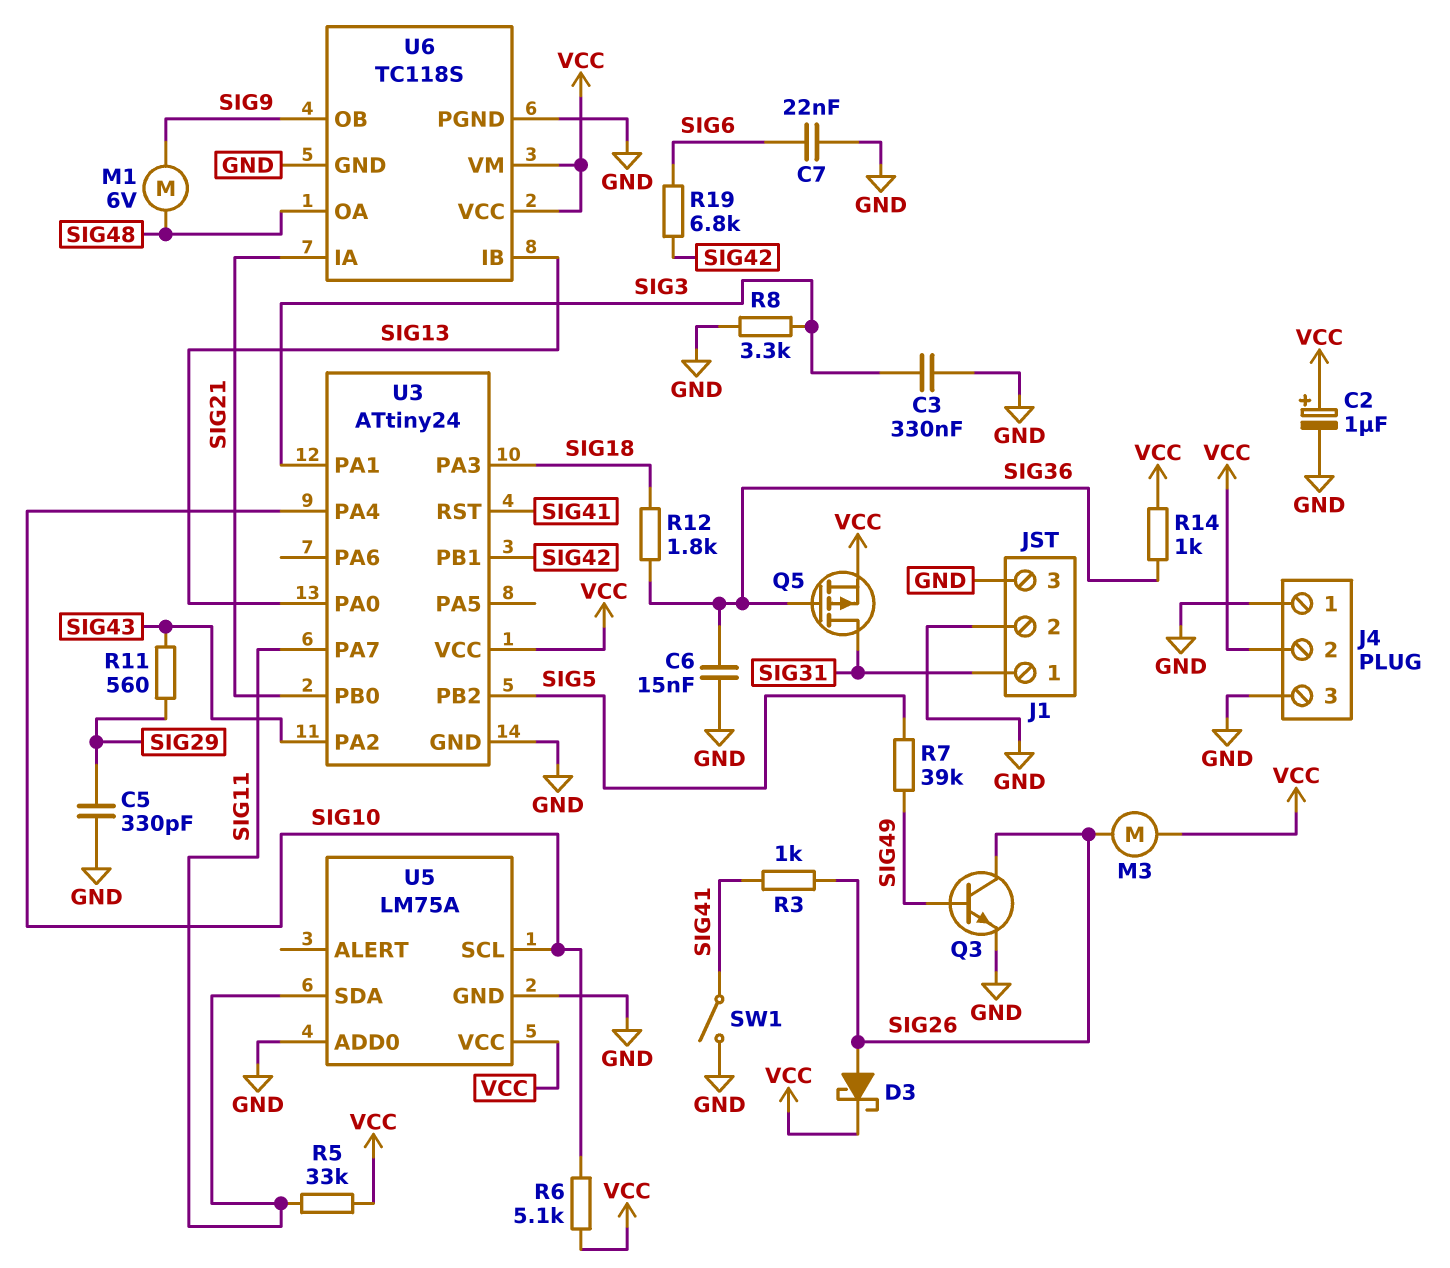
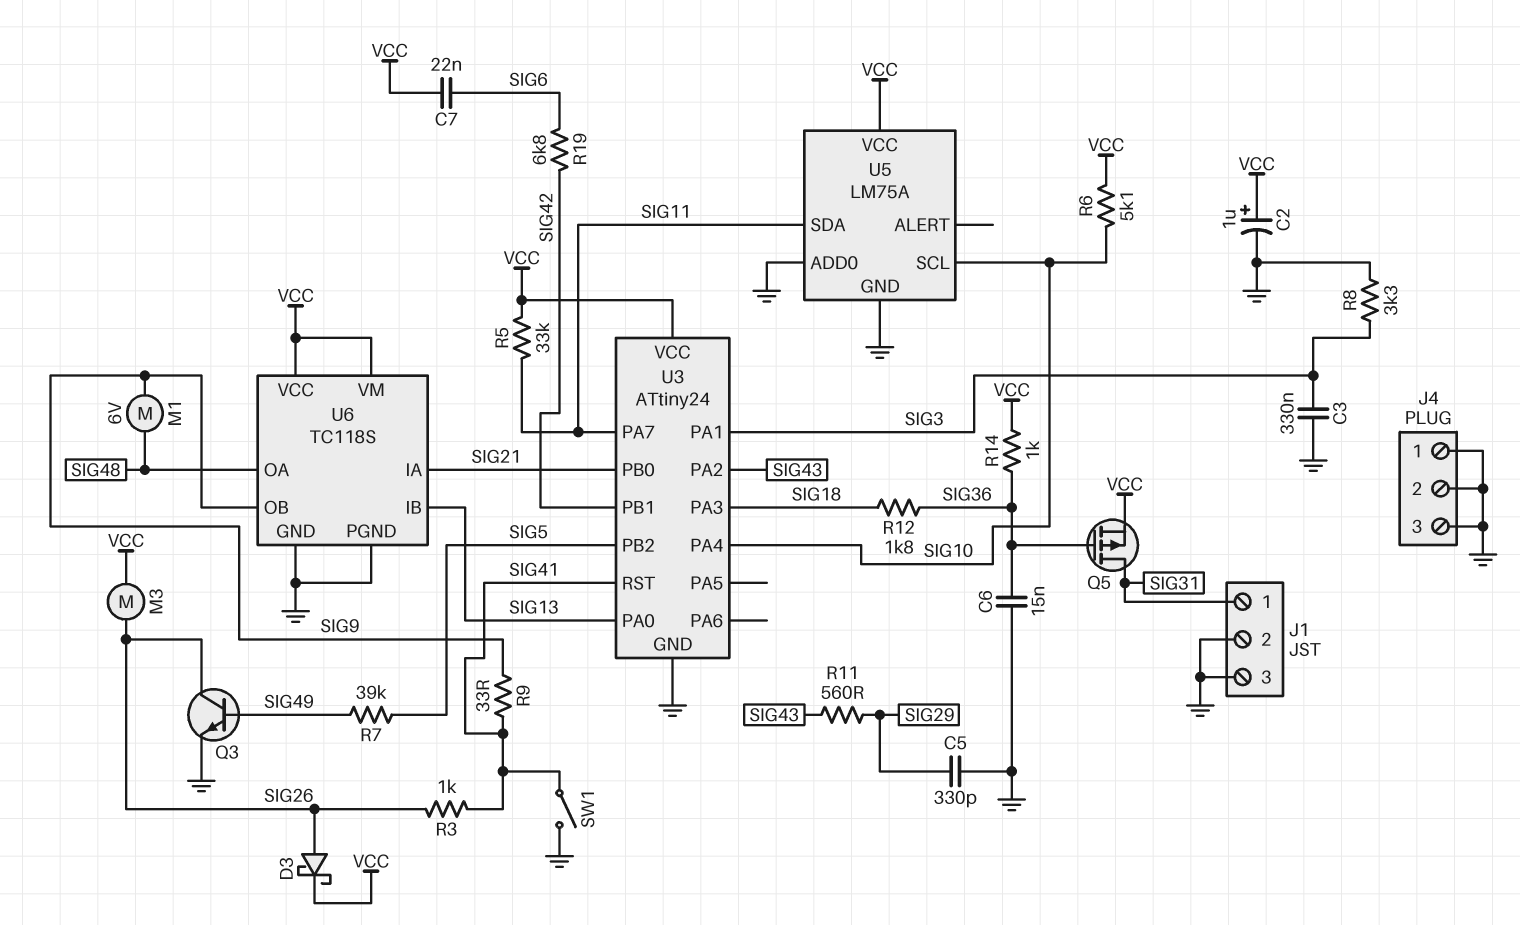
C7: 22nF (GND, SIG6) -> 22nF (SIG6, VCC)
J4 pin 2: VCC -> GND
R9: none -> 33 (SIG9, SIG41)

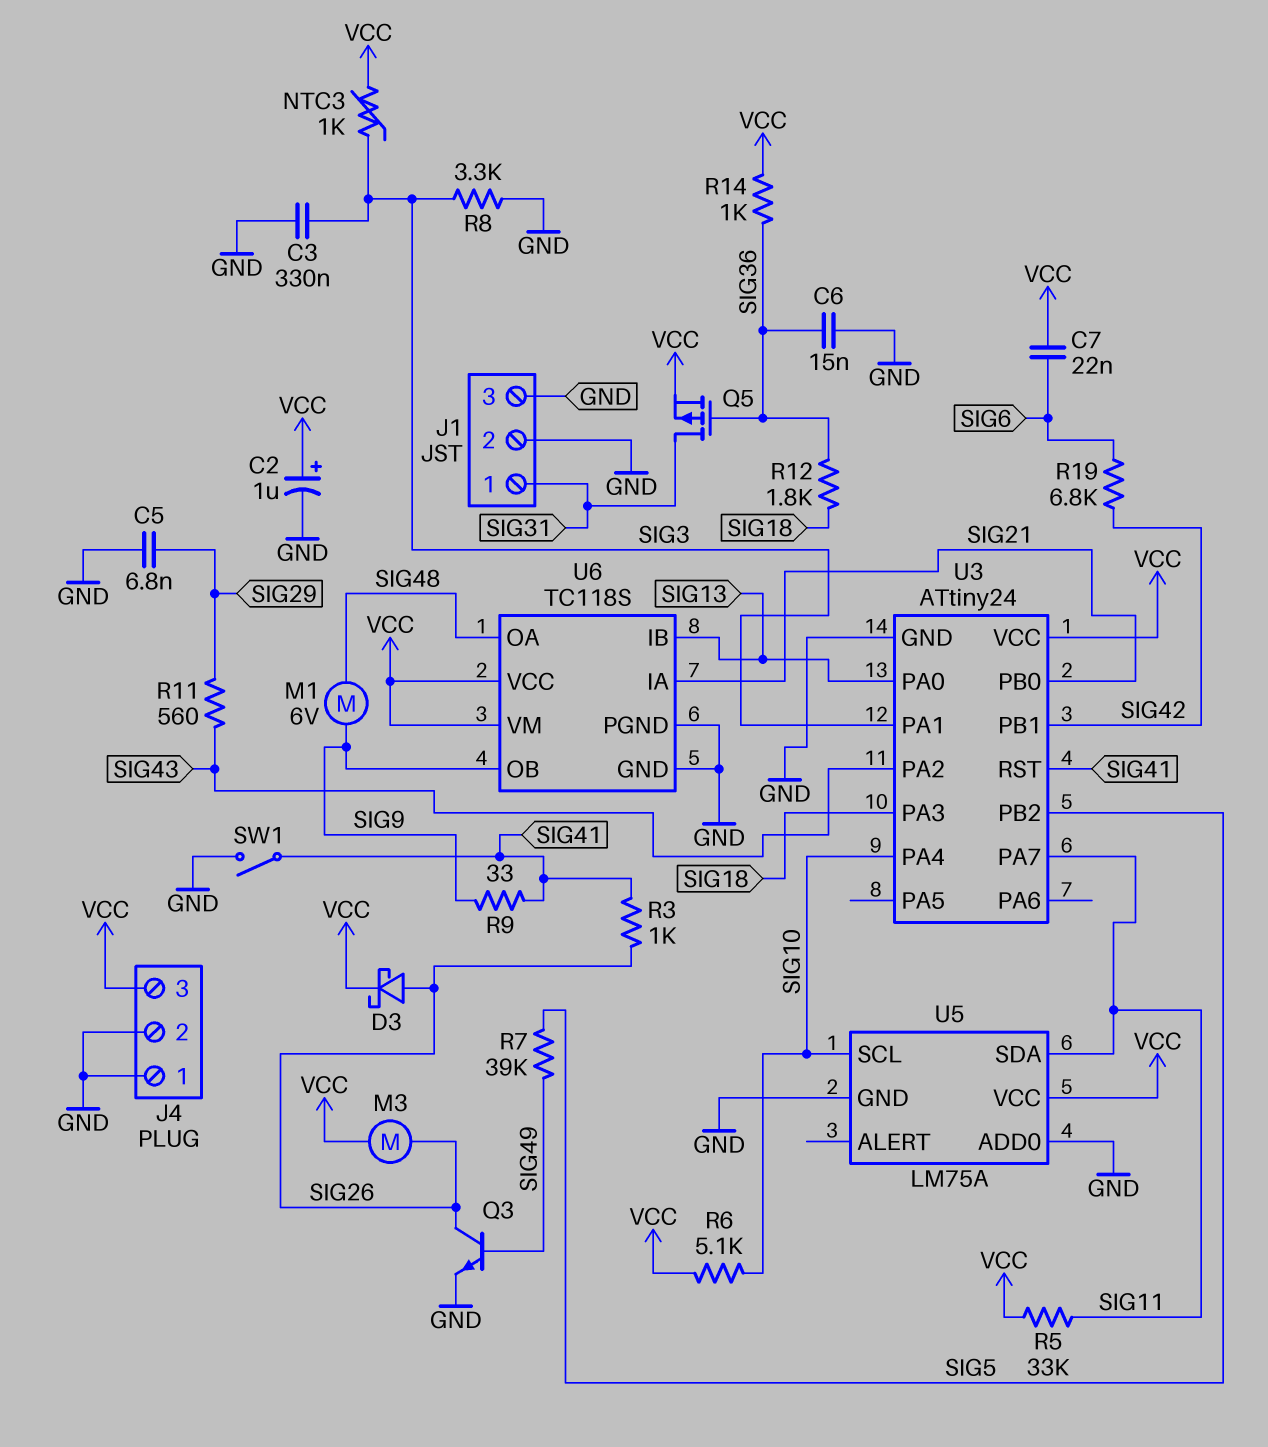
C5: 330pF (GND, SIG29) -> 6.8nF (GND, SIG29)
J4 pin 3: GND -> VCC
NTC3: none -> 1k (SIG3, VCC)

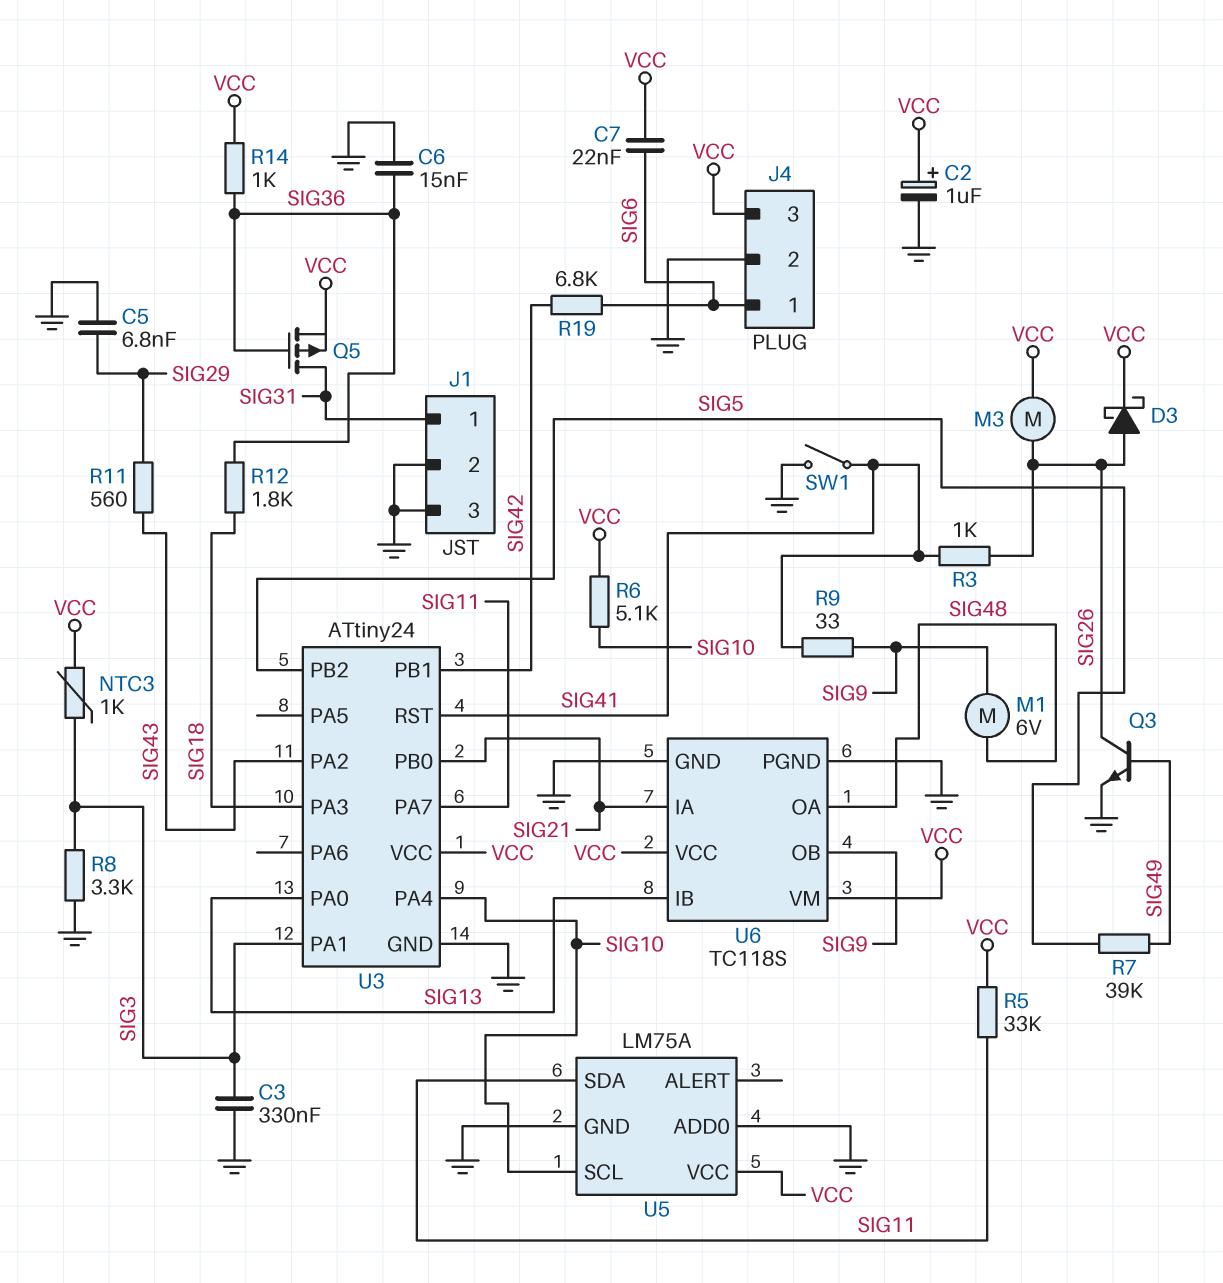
J4 pin 1: GND -> SIG6

